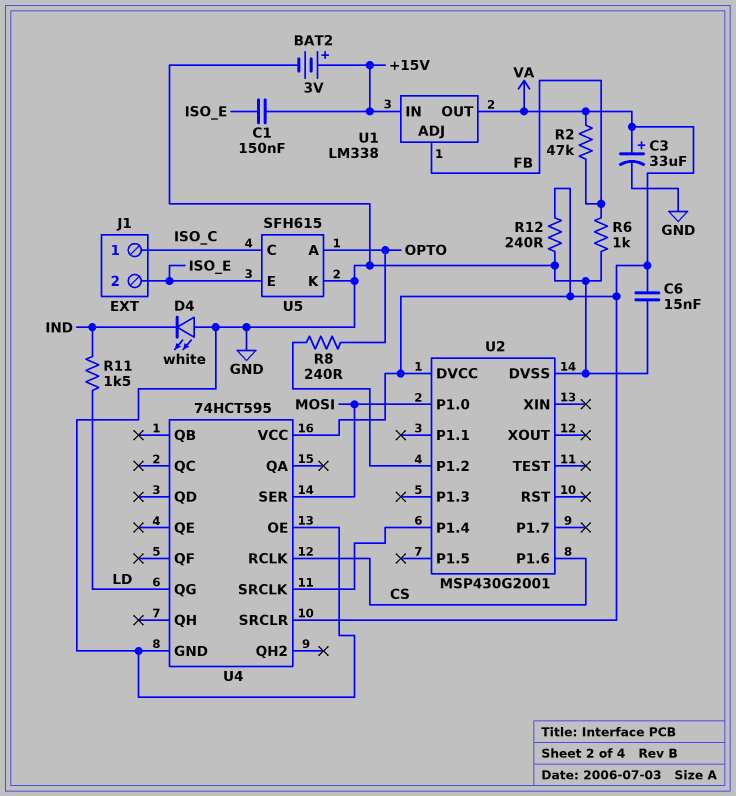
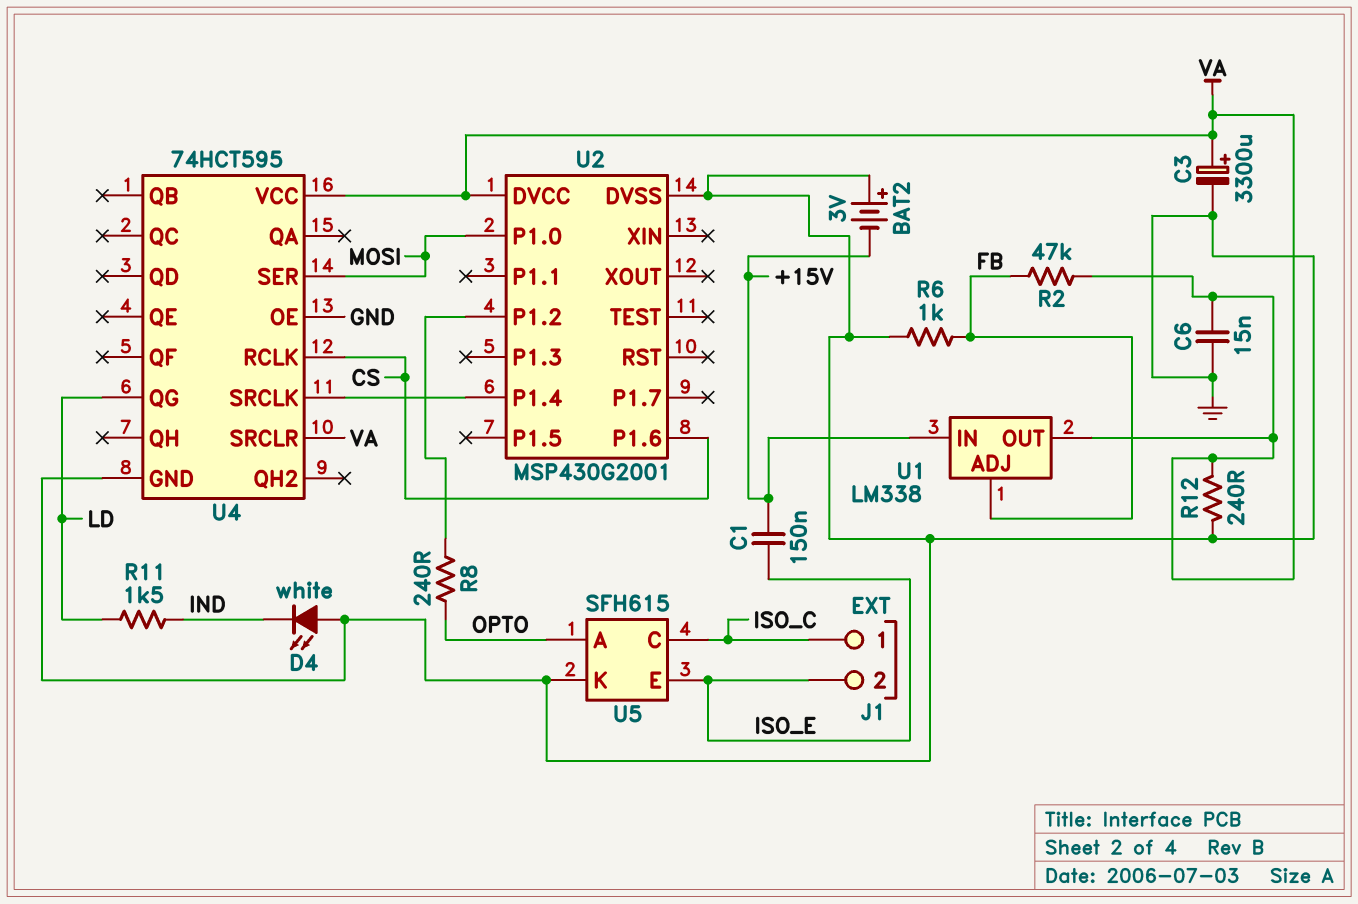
BAT2: 3V (plus +15V, minus GND) -> 3V (plus GND, minus +15V)
C3: 33uF (plus VA, minus GND) -> 3300uF (plus VA, minus GND)

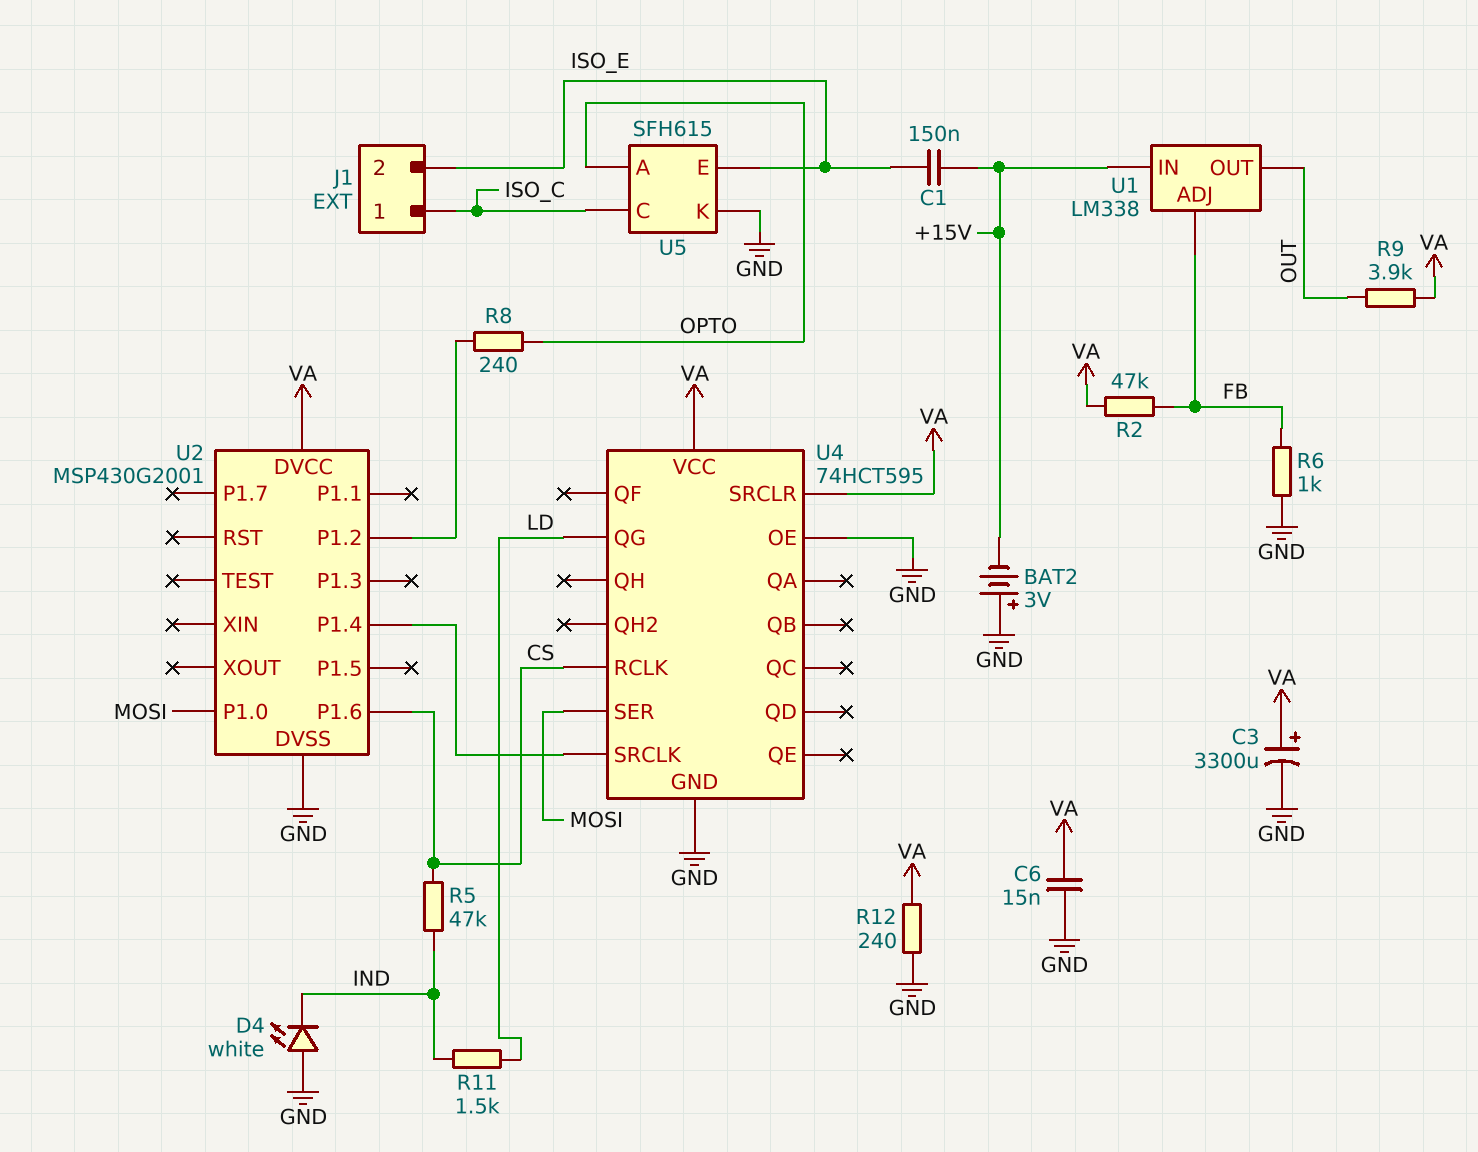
R5: none -> 47k (CS, IND)
R9: none -> 3.9k (OUT, VA)
U1 pin OUT: VA -> OUT

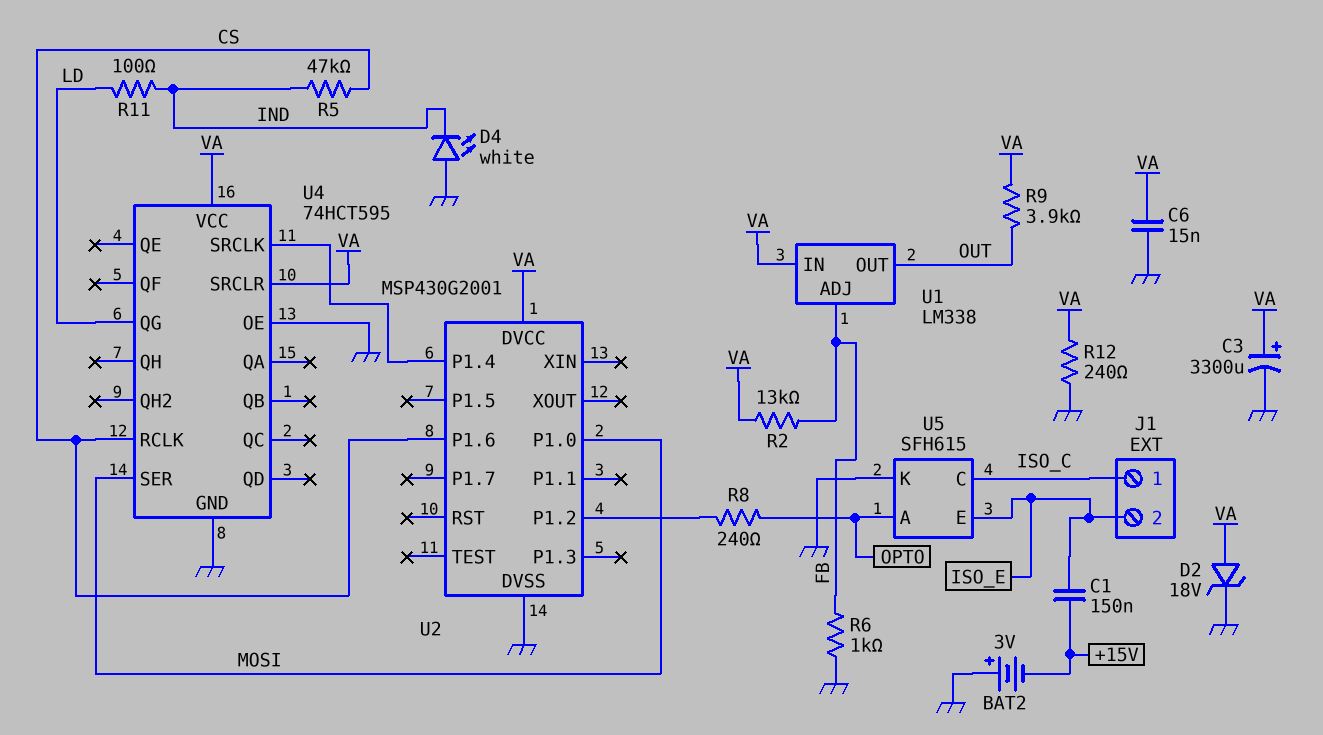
D2: none -> zener 18V (A VA, K GND)
R2: 47k (FB, VA) -> 13k (FB, VA)
R11: 1.5k (IND, LD) -> 100 (IND, LD)
U1 pin IN: +15V -> VA

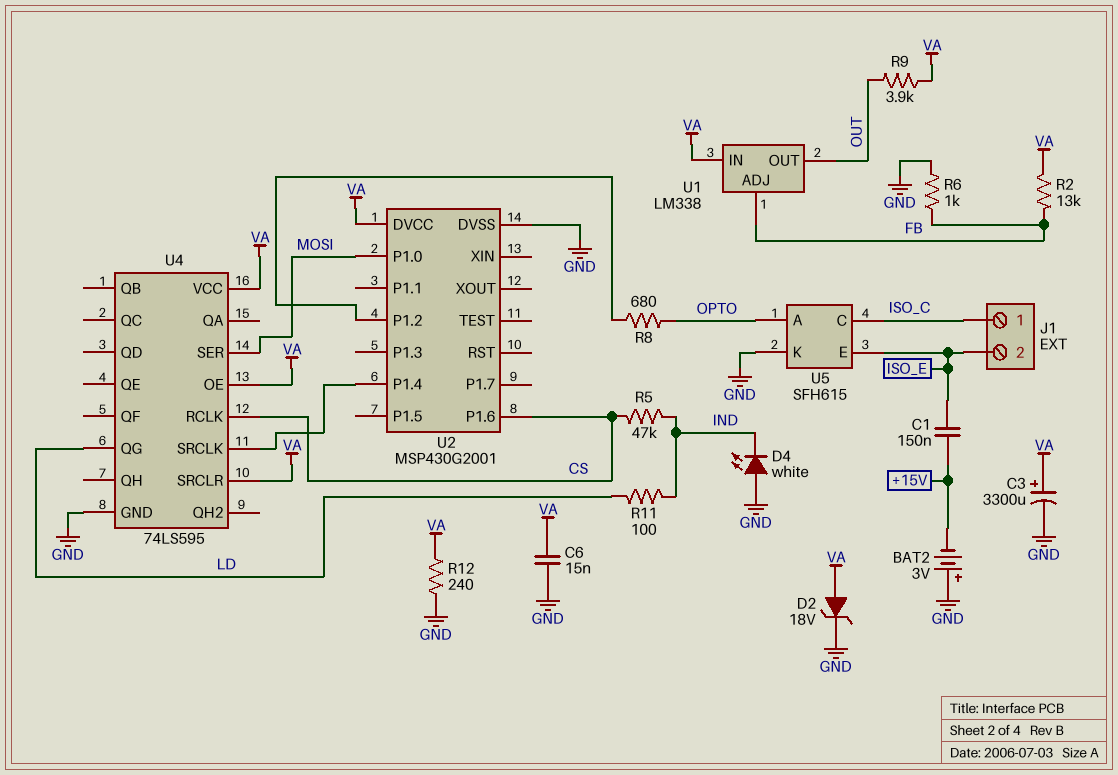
R8: 240 (OPTO, U2/P1.2) -> 680 (OPTO, U2/P1.2)
U4: 74HCT595 -> 74LS595
U4 pin OE: GND -> VA

